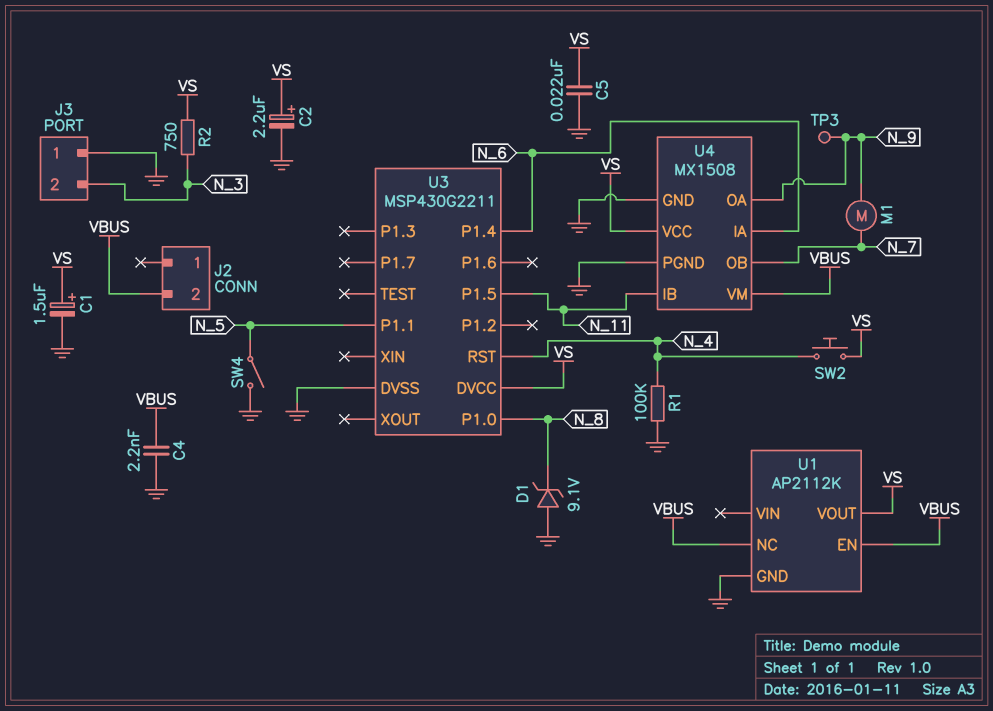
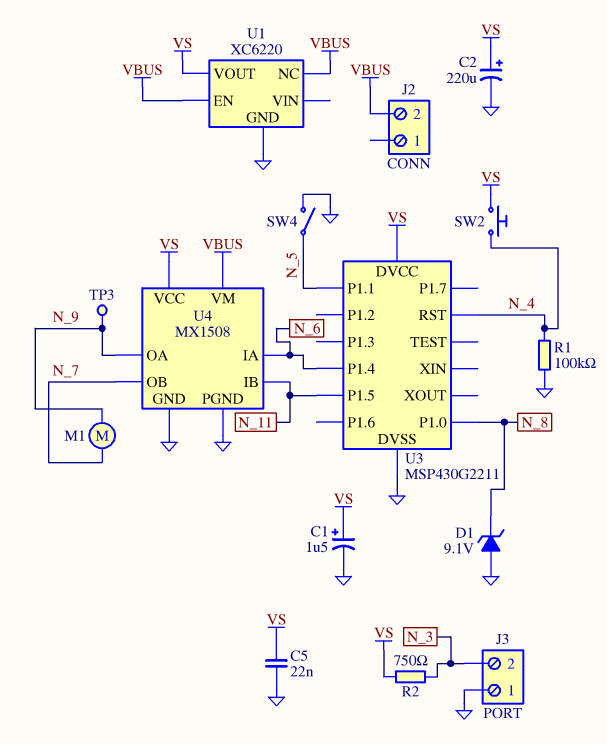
C2: 2.2uF (plus VS, minus GND) -> 220uF (plus VS, minus GND)
C4: 2.2nF (GND, VBUS) -> none
U1: AP2112K -> XC6220

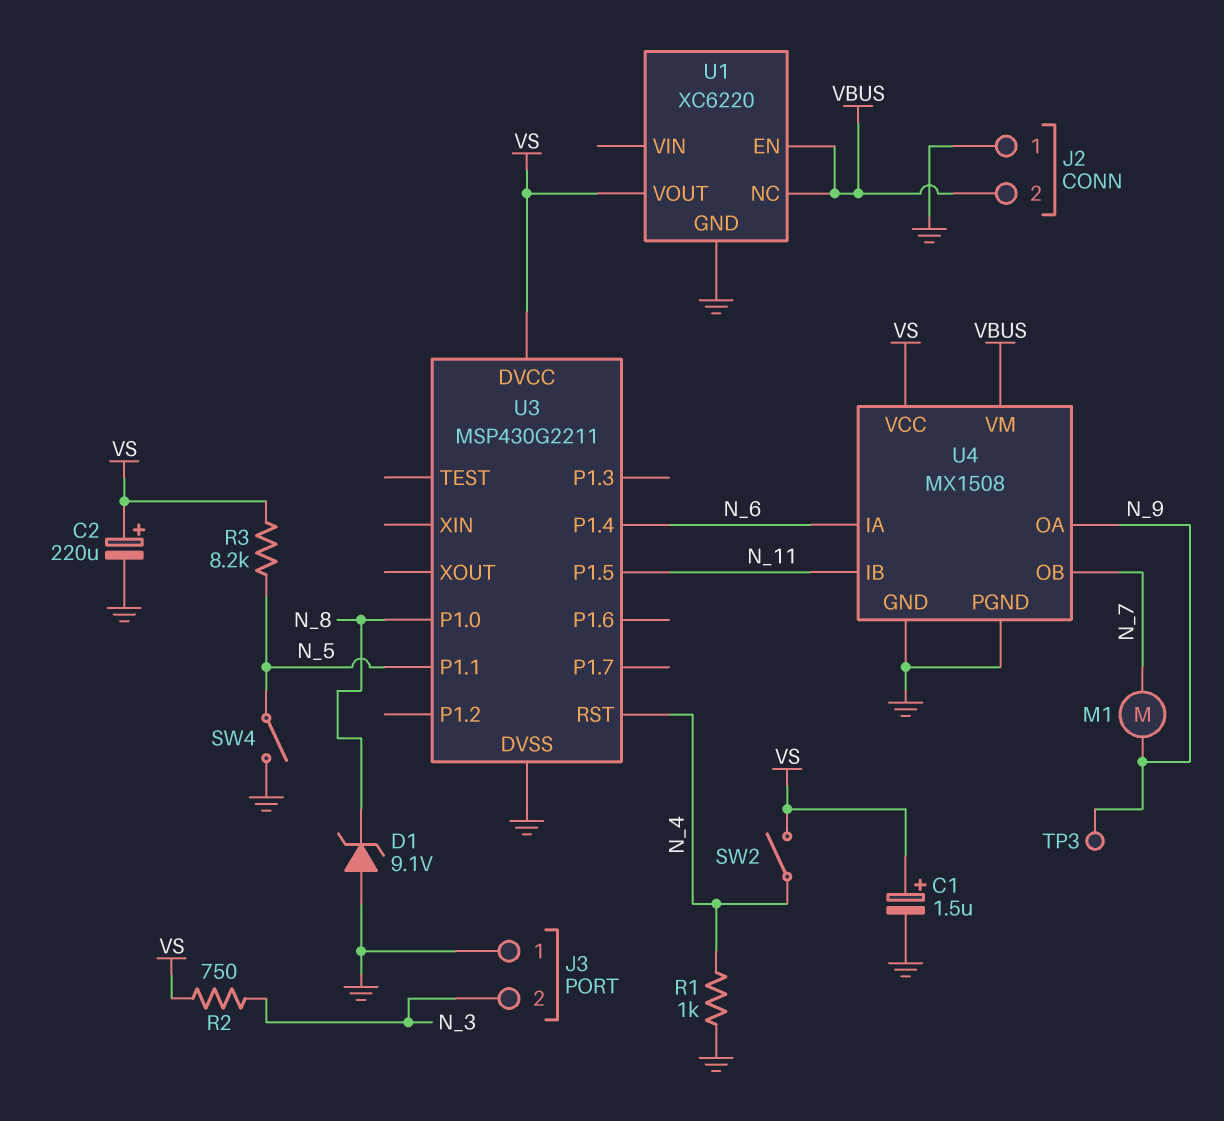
C5: 22nF (GND, VS) -> none
J2 pin 1: none -> GND
R1: 100k (GND, N_4) -> 1k (GND, N_4)
R3: none -> 8.2k (N_5, VS)
SW2: button (N_4, VS) -> switch (N_4, VS)

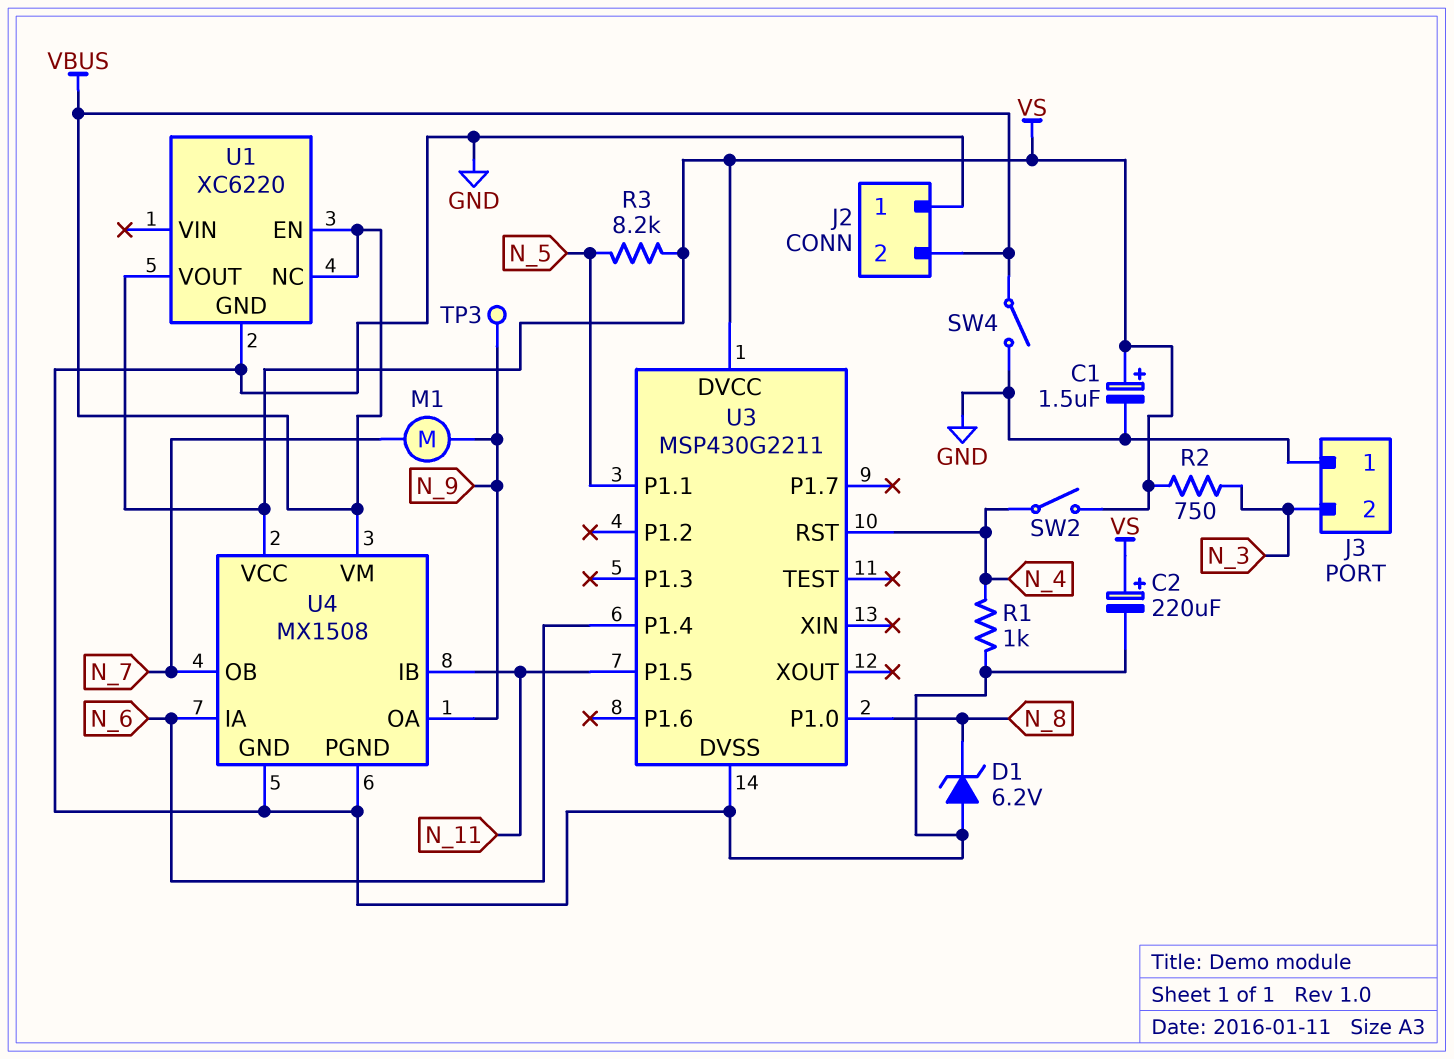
D1: zener 9.1V (A GND, K N_8) -> zener 6.2V (A GND, K N_8)
SW4: switch (GND, N_5) -> switch (GND, VBUS)

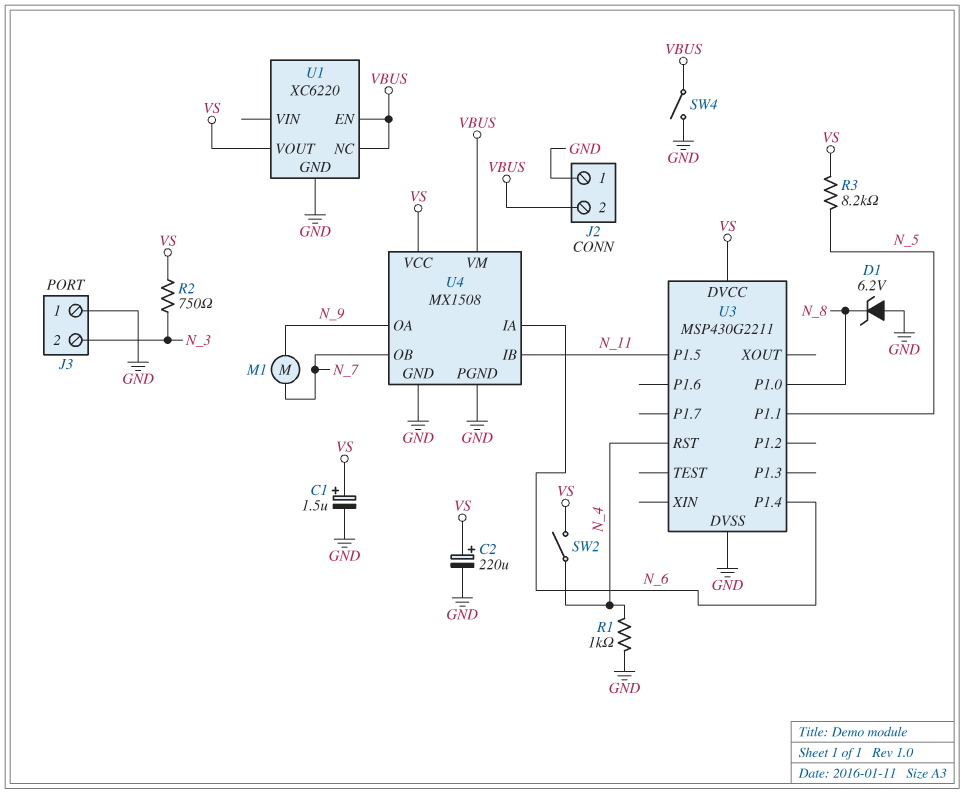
TP3: test point (N_9) -> none

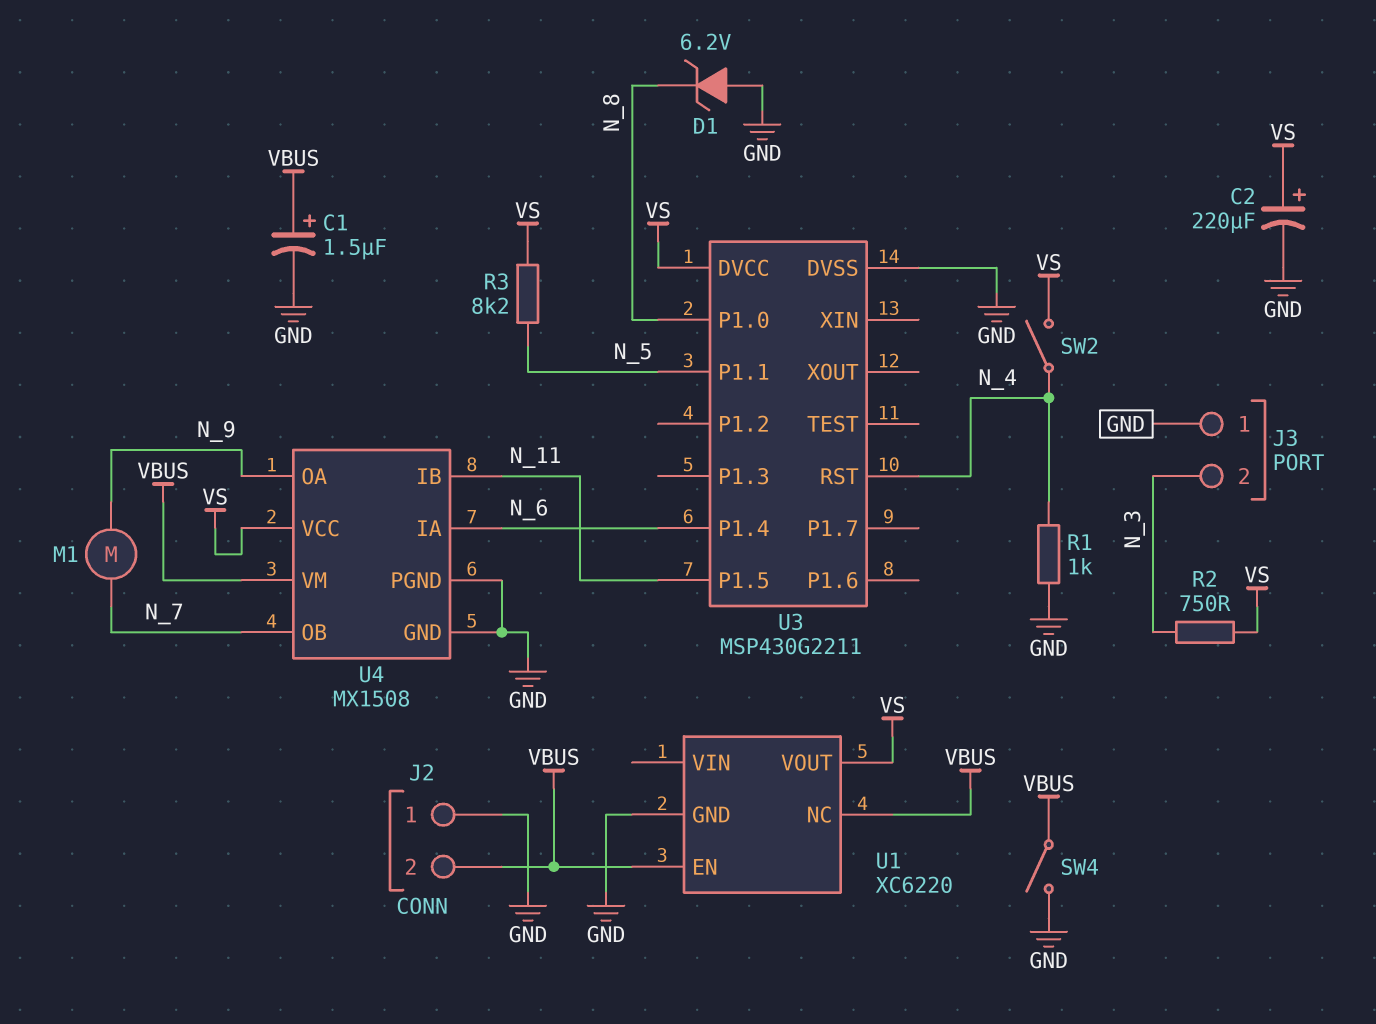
C1: 1.5uF (plus VS, minus GND) -> 1.5uF (plus VBUS, minus GND)

